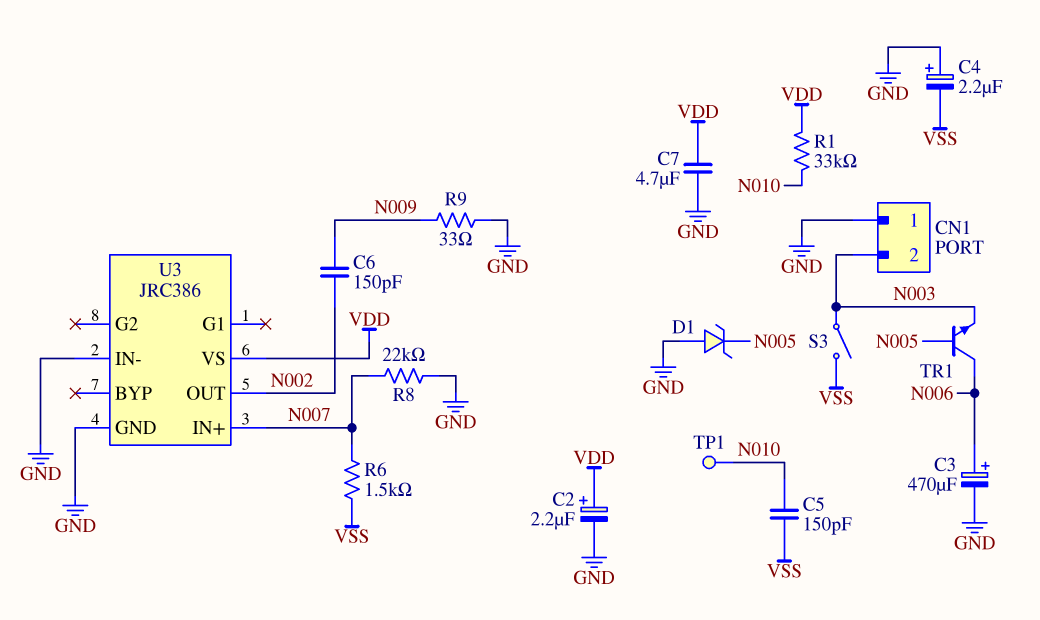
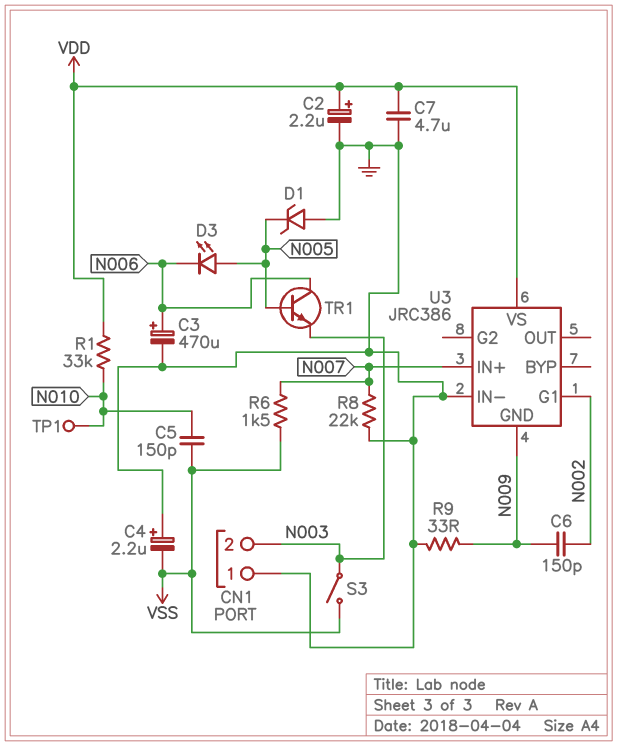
D3: none -> LED (A N005, K N006)
U3 pin G1: none -> N002
U3 pin GND: GND -> N009
U3 pin OUT: N002 -> none

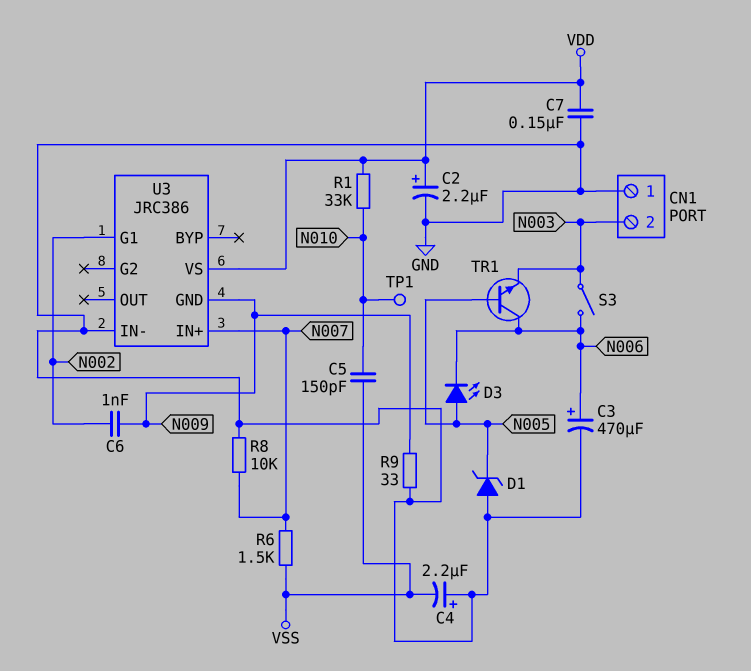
C6: 150pF (N002, N009) -> 1nF (N002, N009)
C7: 4.7uF (GND, VDD) -> 150nF (GND, VDD)
R8: 22k (GND, N007) -> 10k (GND, N007)
S3: switch (N003, VSS) -> switch (N003, N006)

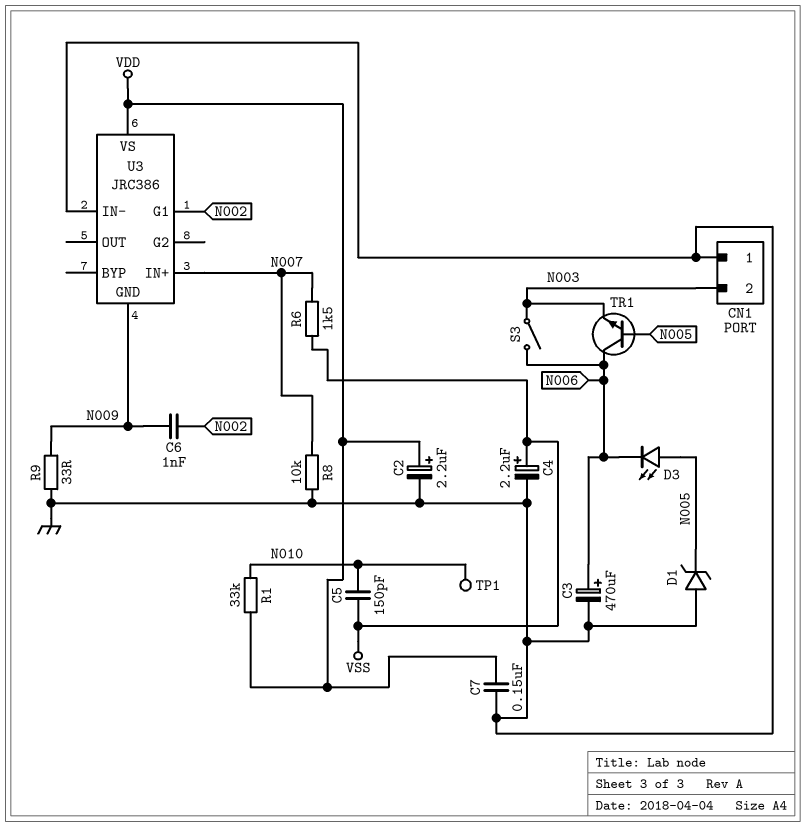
C4: 2.2uF (plus GND, minus VSS) -> 2.2uF (plus VSS, minus GND)

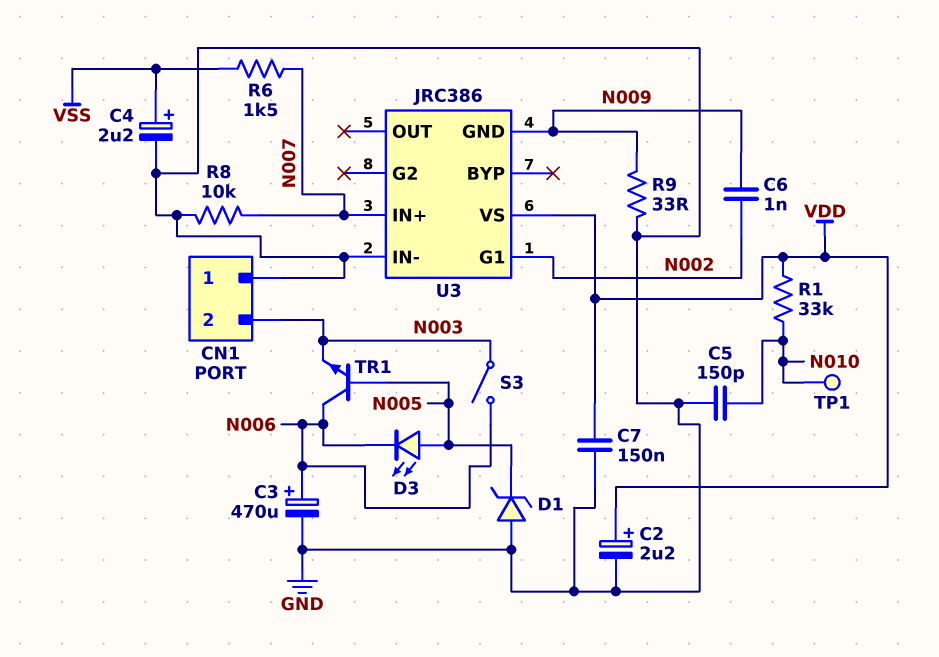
C5: 150pF (N010, VSS) -> 150pF (GND, N010)

